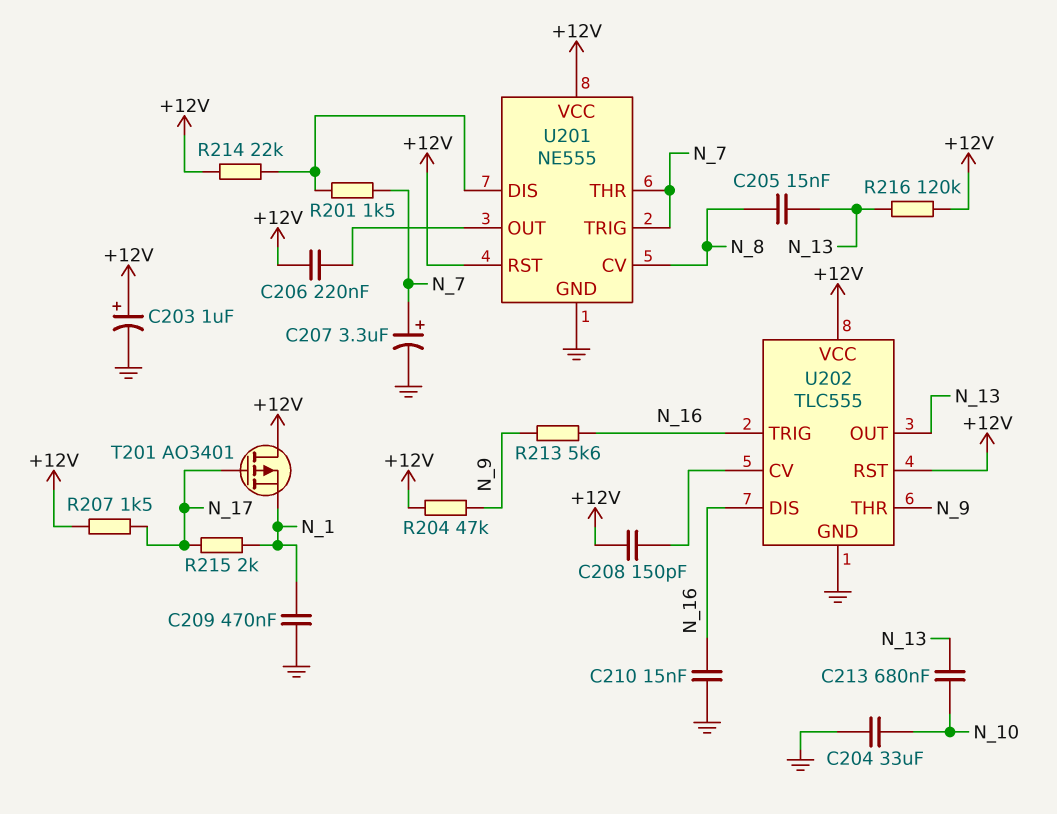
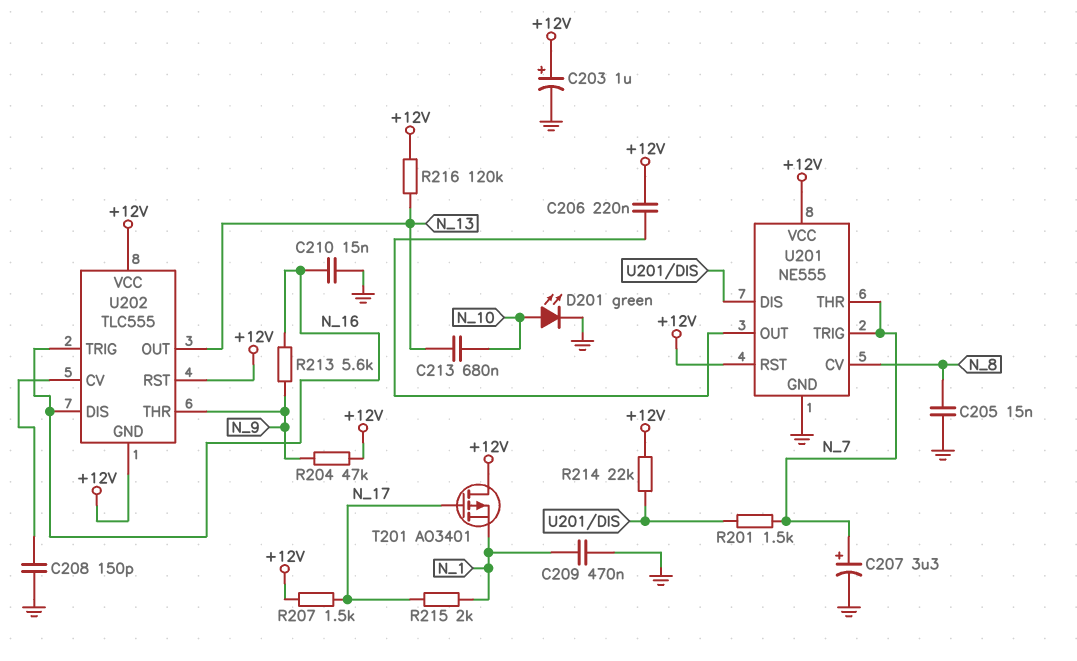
C204: 33uF (GND, N_10) -> none
C205: 15nF (N_8, N_13) -> 15nF (GND, N_8)
C208: 150pF (+12V, U202/CV) -> 150pF (GND, U202/CV)
D201: none -> LED green (A N_10, K GND)
U202 pin GND: GND -> +12V

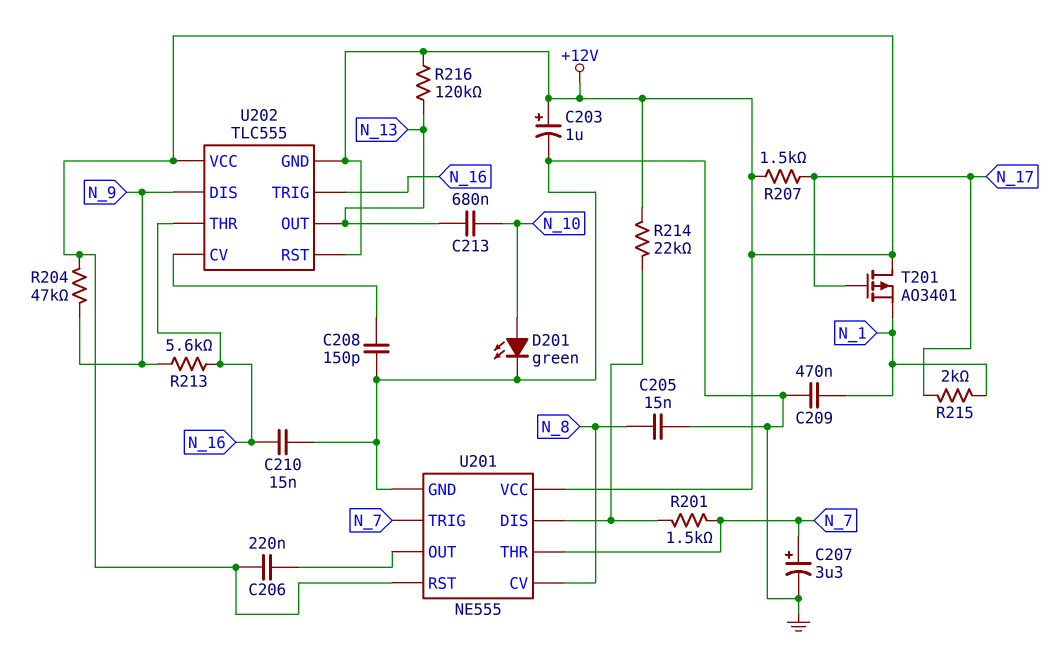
U202 pin DIS: N_16 -> N_9
U202 pin THR: N_9 -> N_16

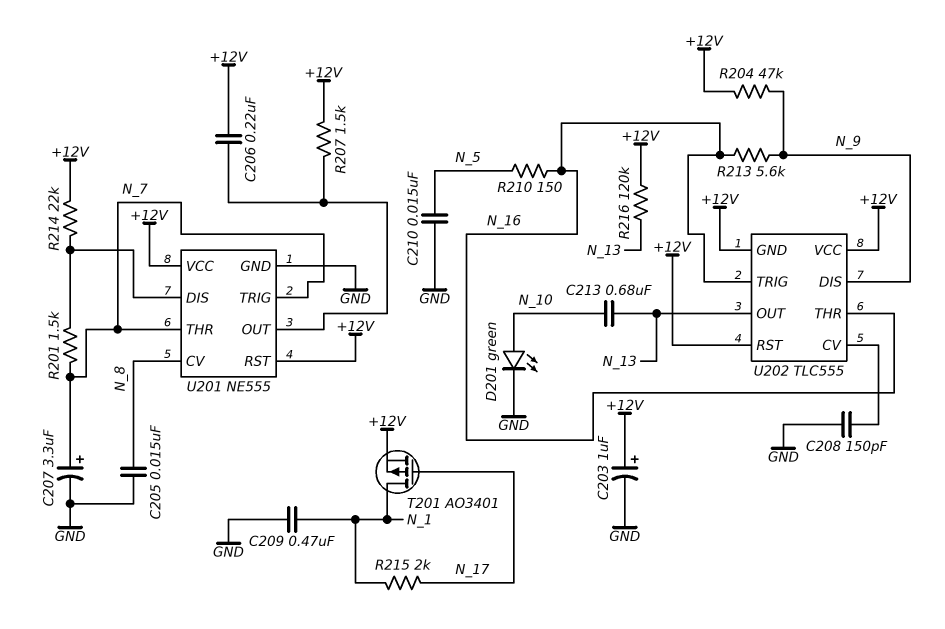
C210: 15nF (GND, N_16) -> 15nF (GND, N_5)
R207: 1.5k (+12V, N_17) -> 1.5k (+12V, U201/OUT)
R210: none -> 150 (N_5, N_16)
T201: PMOS AO3401 (G N_17, D +12V, S N_1) -> PMOS AO3401 (G N_17, D N_1, S +12V)

